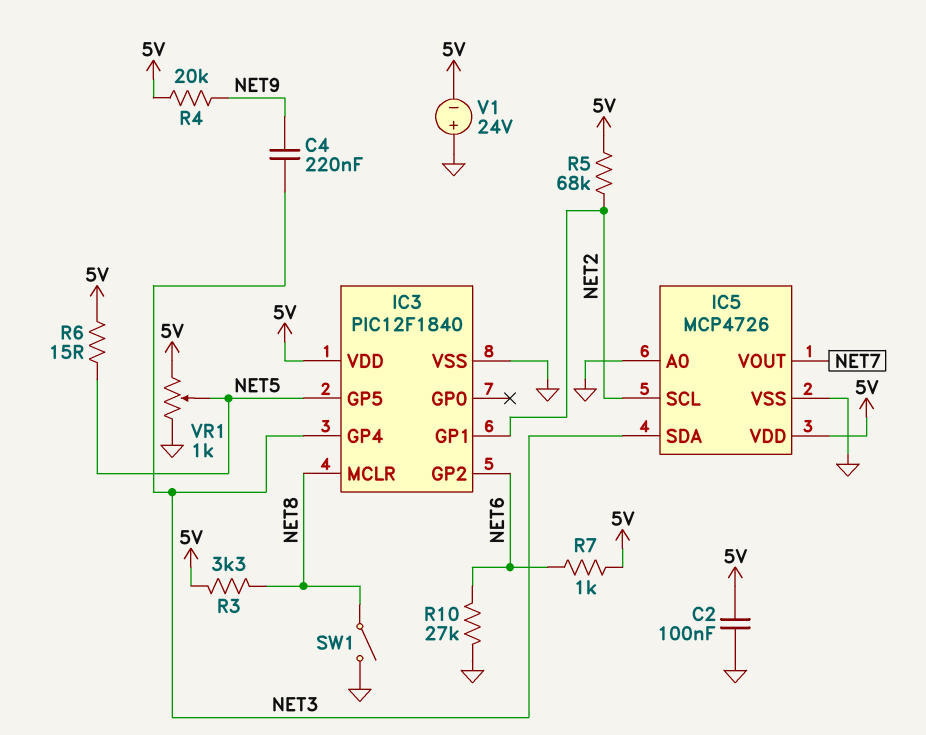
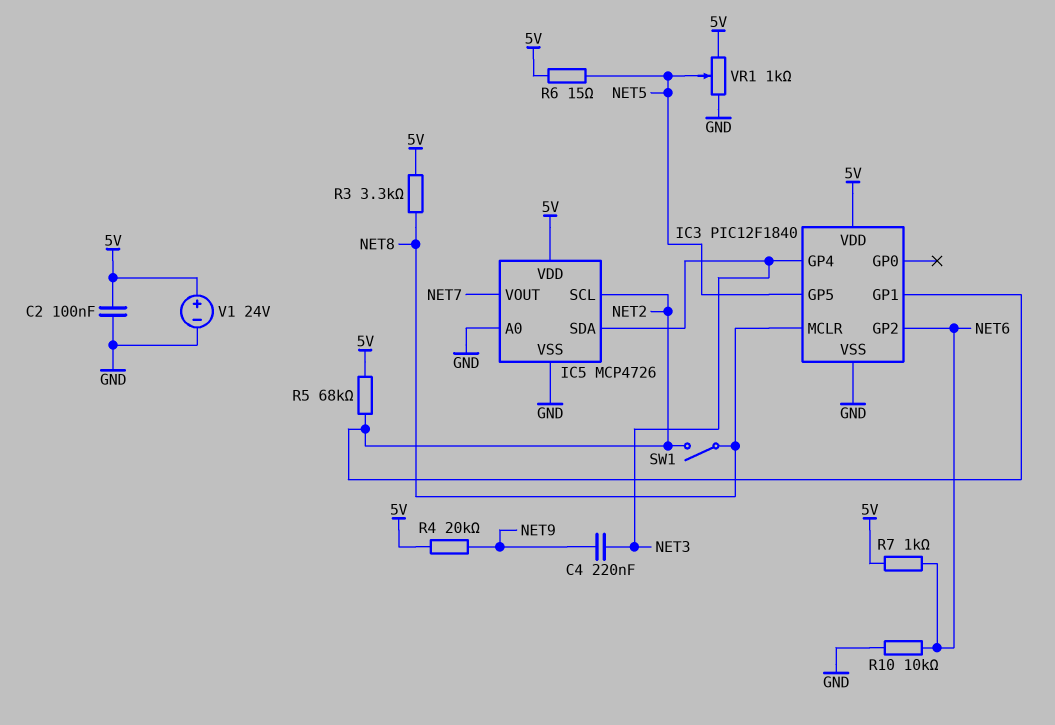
R10: 27k (GND, NET6) -> 10k (GND, NET6)
SW1: switch (GND, NET8) -> switch (NET2, NET8)
V1: 24V (plus GND, minus 5V) -> 24V (plus 5V, minus GND)

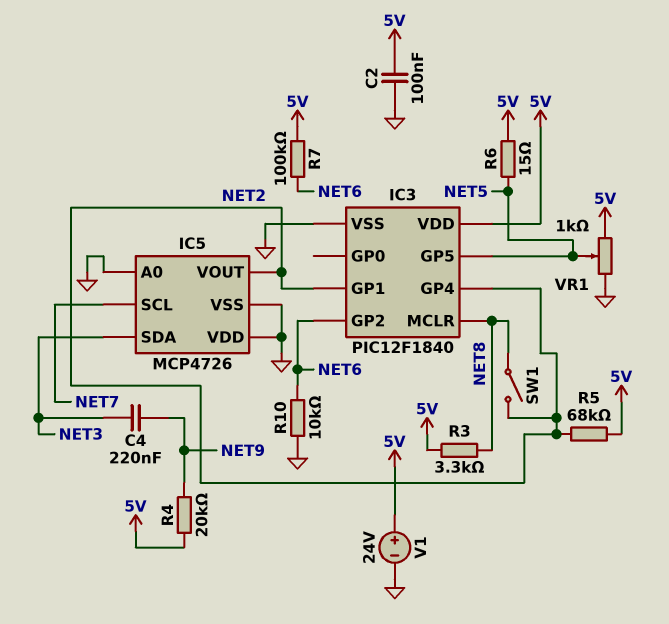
IC3 pin GP4: NET3 -> NET2
IC5 pin SCL: NET2 -> NET7
IC5 pin VDD: 5V -> GND
IC5 pin VOUT: NET7 -> NET2
R7: 1k (5V, NET6) -> 100k (5V, NET6)

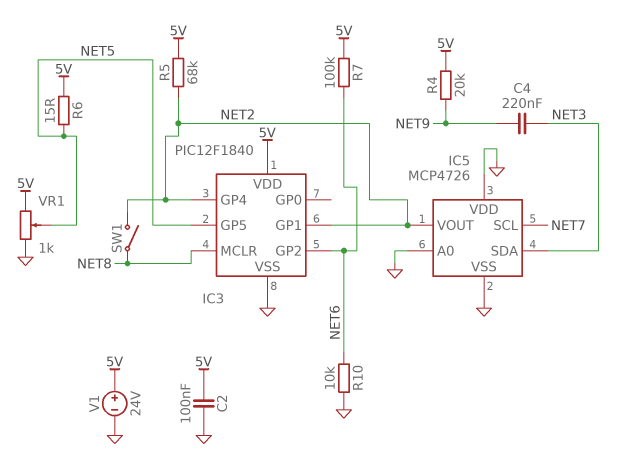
R3: 3.3k (5V, NET8) -> none

